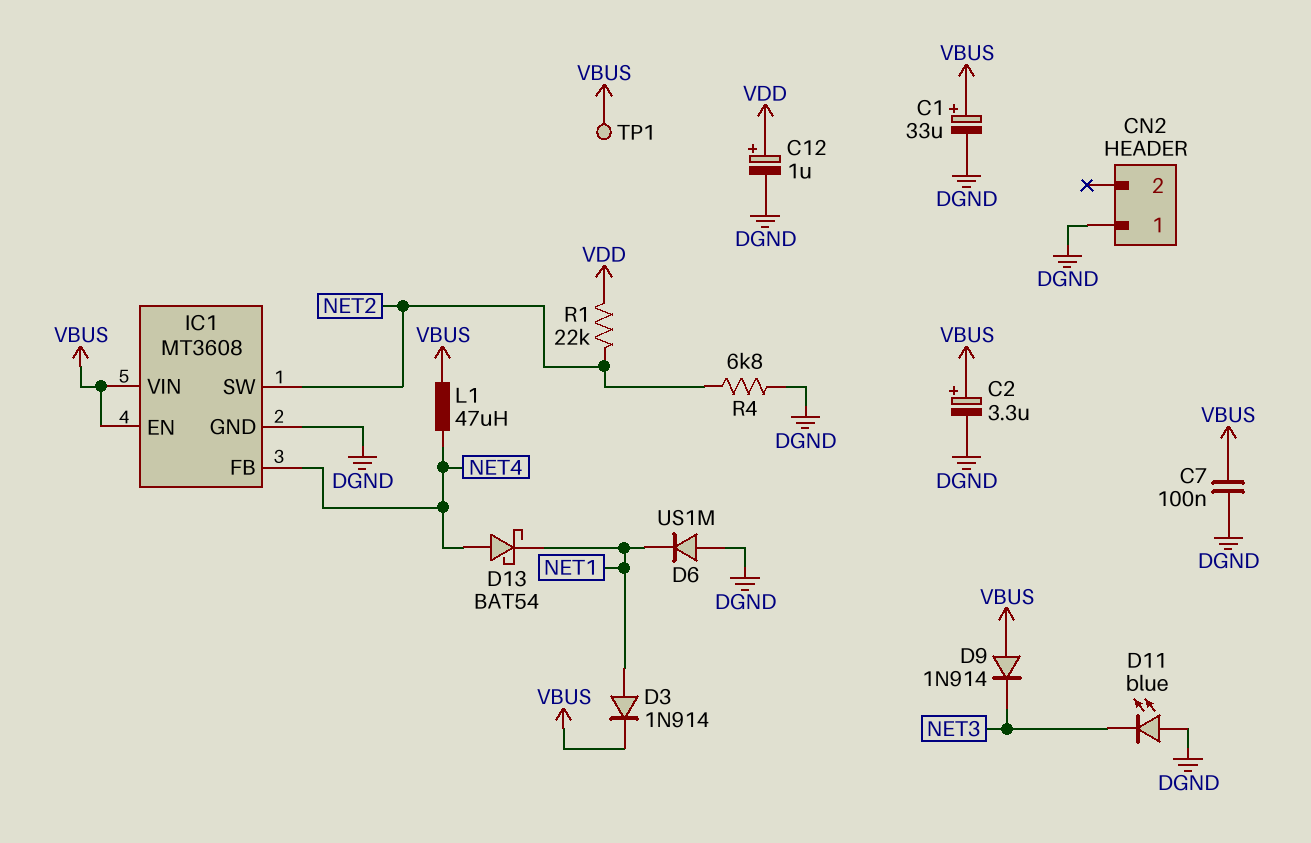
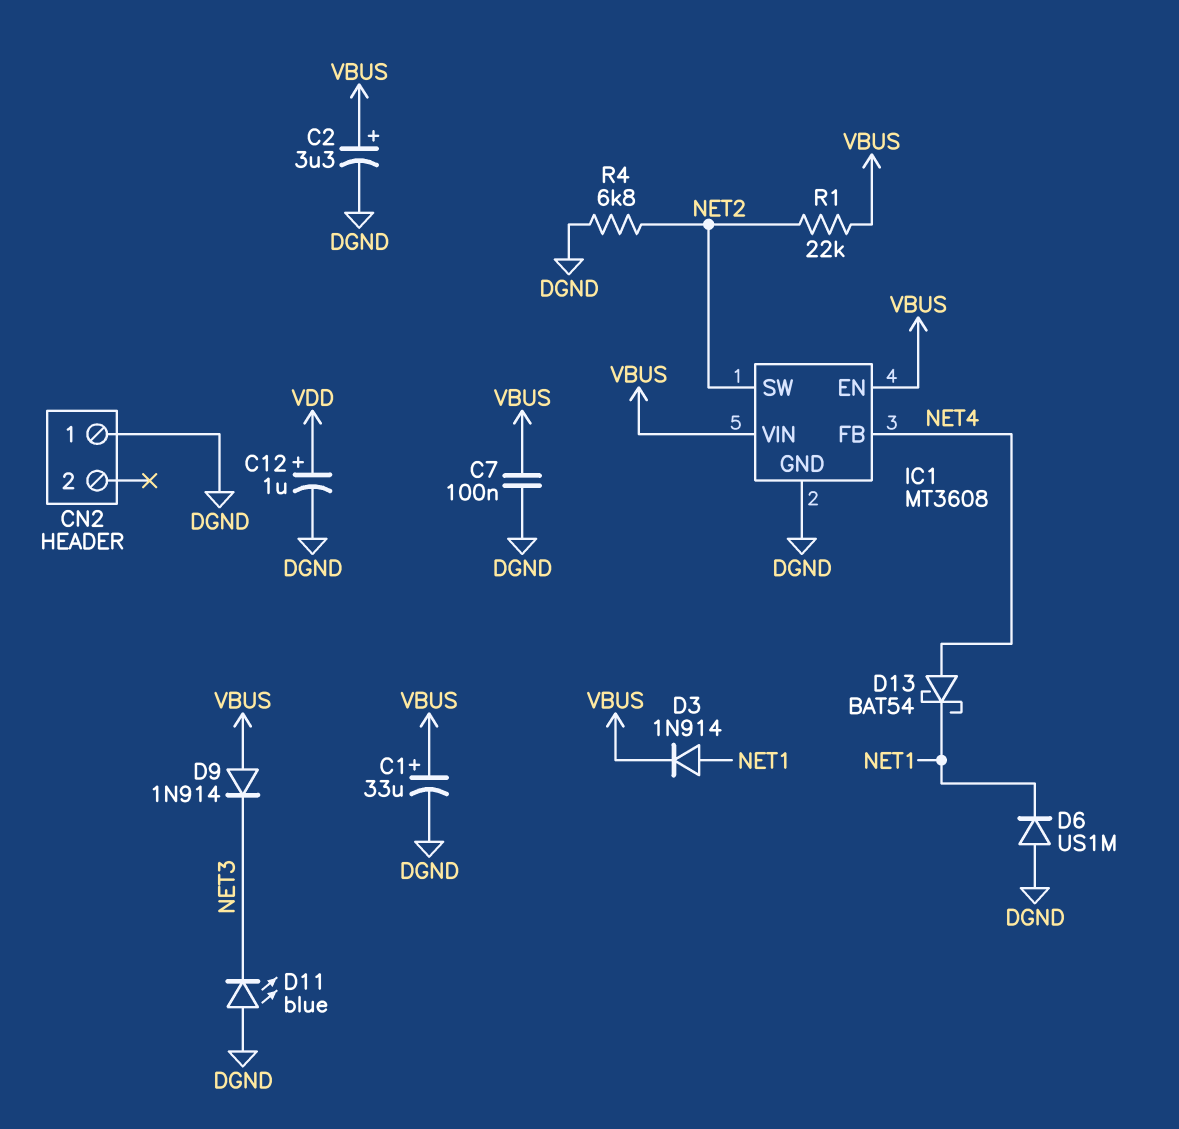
L1: 47uH (NET4, VBUS) -> none
R1: 22k (NET2, VDD) -> 22k (NET2, VBUS)
TP1: test point (VBUS) -> none

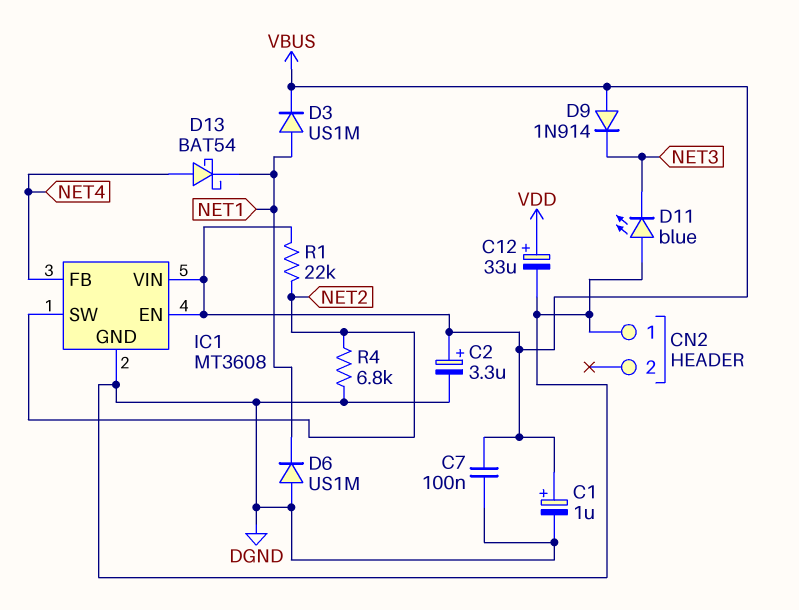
C1: 33uF (plus VBUS, minus DGND) -> 1uF (plus VBUS, minus DGND)
C12: 1uF (plus VDD, minus DGND) -> 33uF (plus VDD, minus DGND)
D3: diode 1N914 (A NET1, K VBUS) -> diode US1M (A NET1, K VBUS)

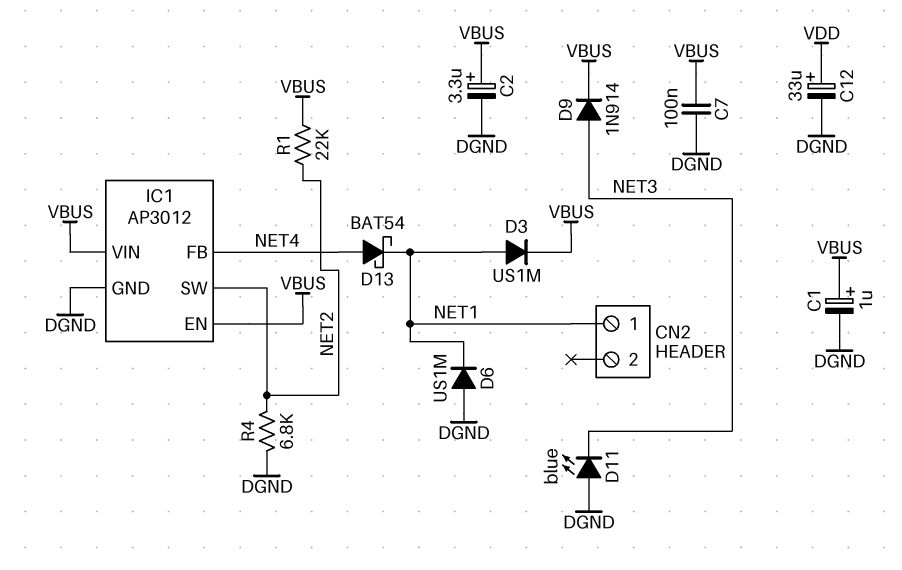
CN2 pin 1: DGND -> NET1
D9: diode 1N914 (A VBUS, K NET3) -> diode 1N914 (A NET3, K VBUS)
IC1: MT3608 -> AP3012

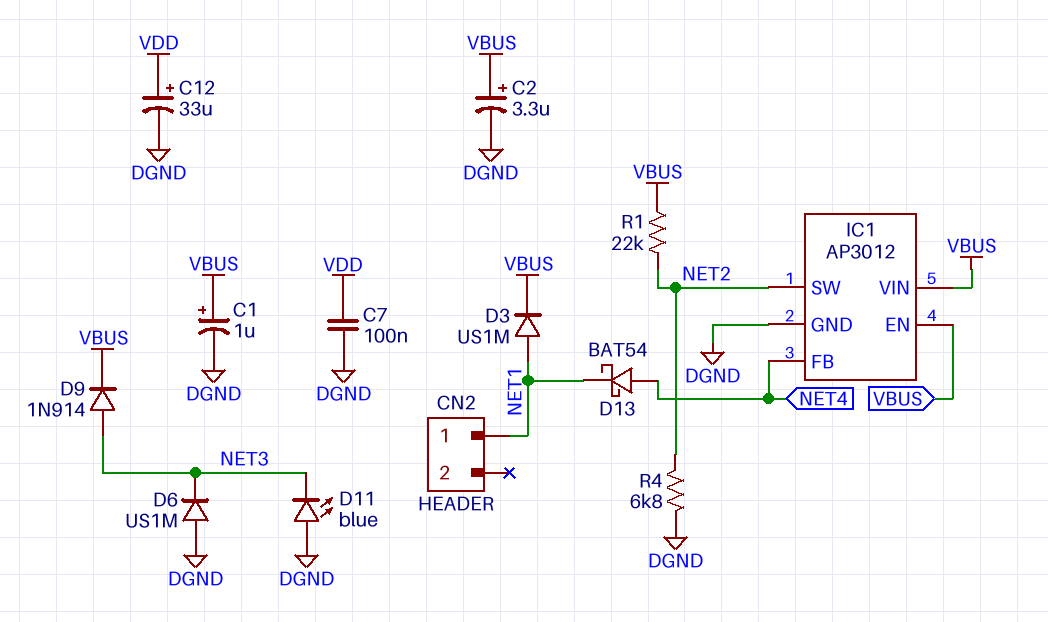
C7: 100nF (DGND, VBUS) -> 100nF (DGND, VDD)
D6: diode US1M (A DGND, K NET1) -> diode US1M (A DGND, K NET3)

